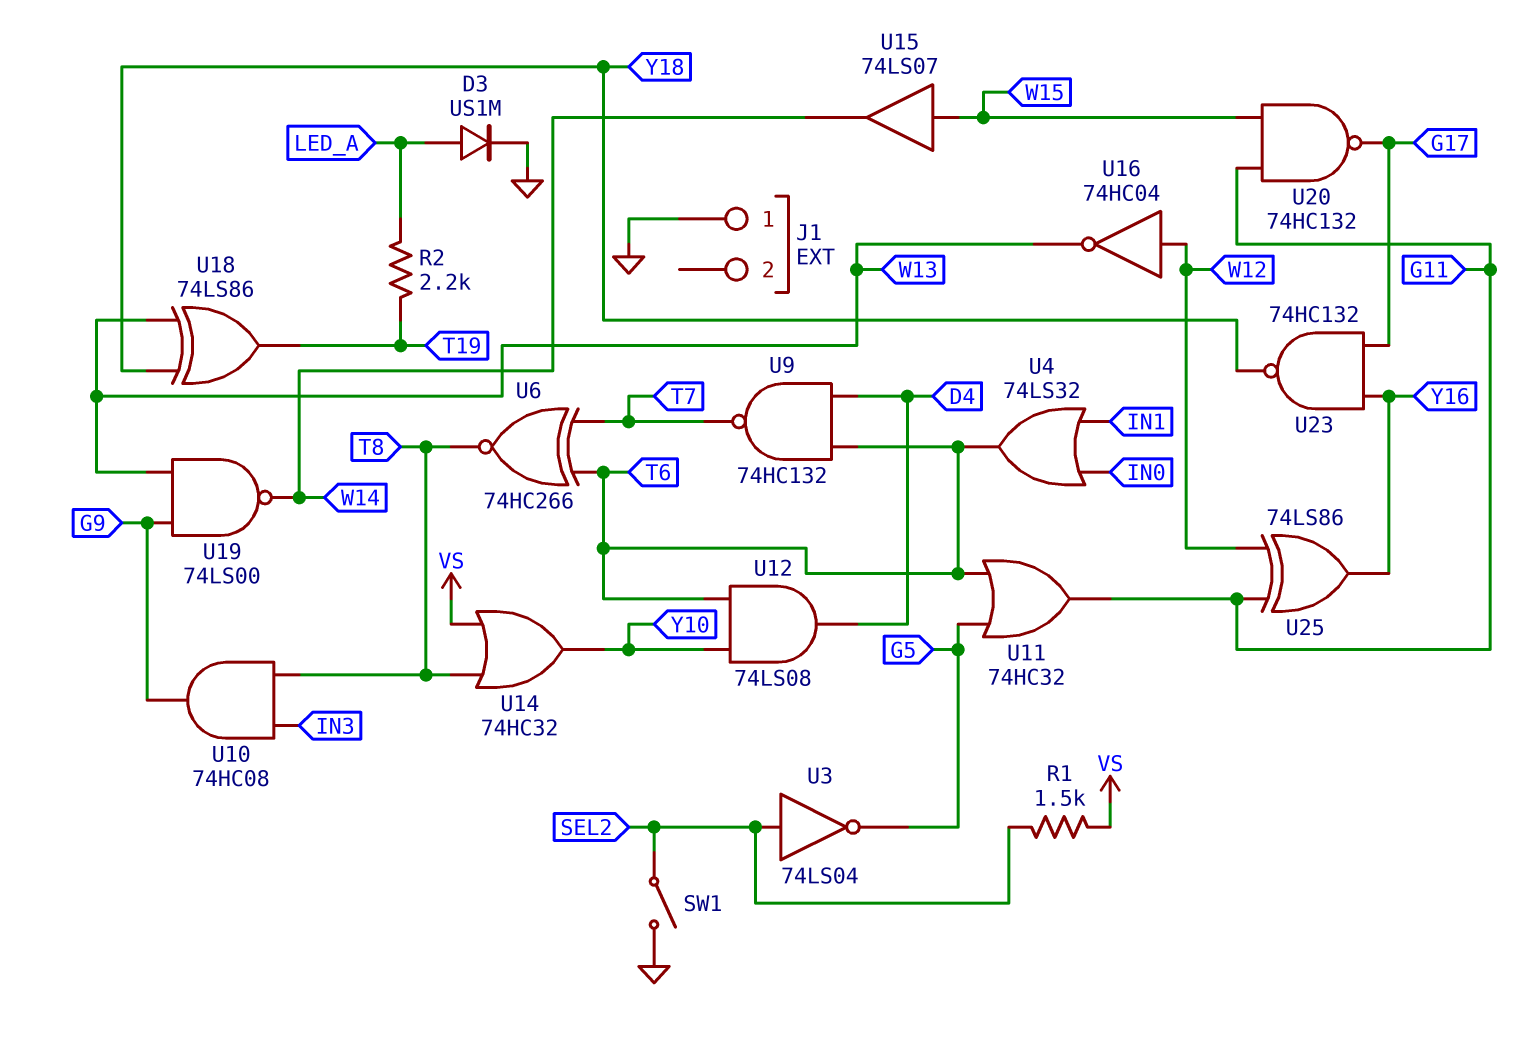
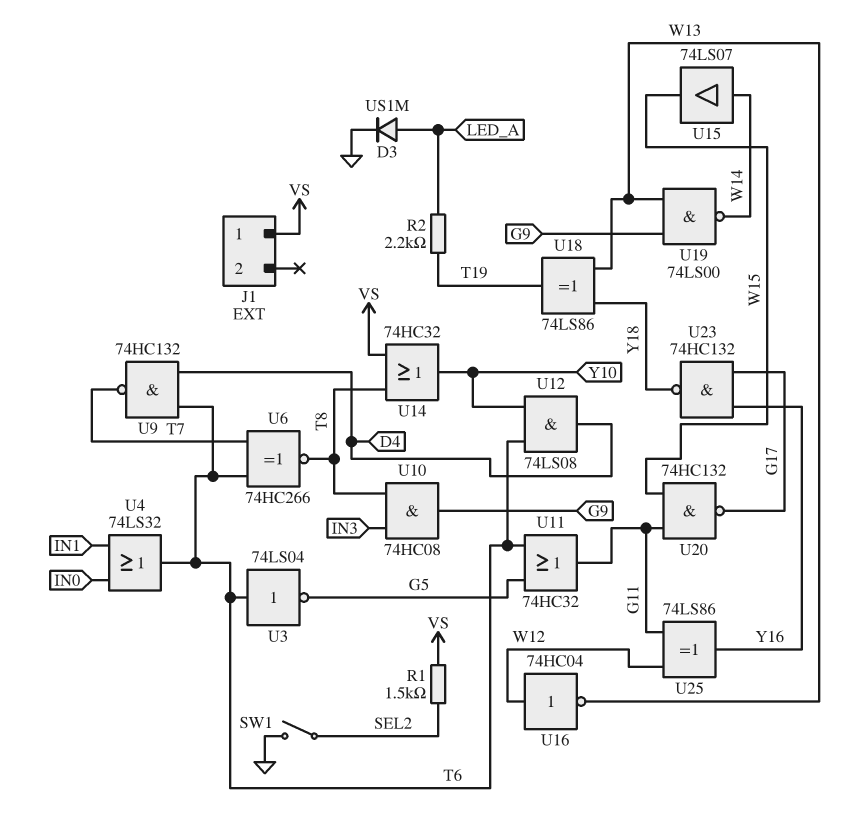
J1 pin 1: GND -> VS
U3: NOT 74LS04 (in SEL2, out G5) -> NOT 74LS04 (in T6, out G5)
U15: buffer 74LS07 (in W15, out W14) -> buffer 74LS07 (in W14, out W15)

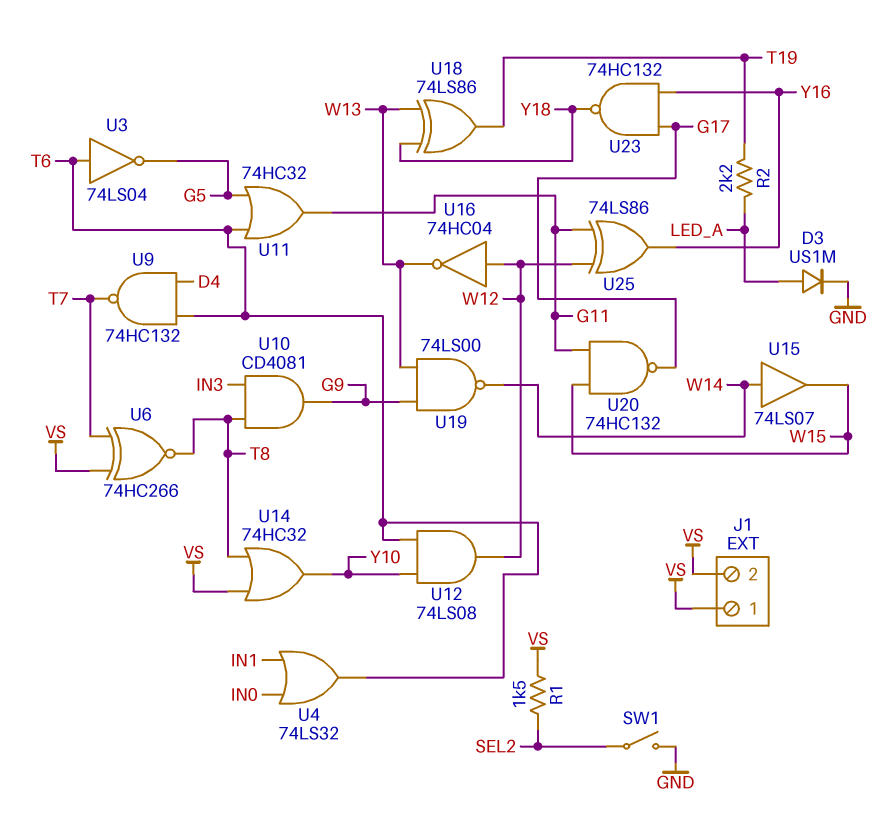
J1 pin 2: none -> VS
U6: XNOR 74HC266 (in T6, in T7, out T8) -> XNOR 74HC266 (in T7, in VS, out T8)
U10: AND 74HC08 (in IN3, in T8, out G9) -> AND CD4081 (in IN3, in T8, out G9)
U12: AND 74LS08 (in T6, in Y10, out D4) -> AND 74LS08 (in T6, in Y10, out W12)

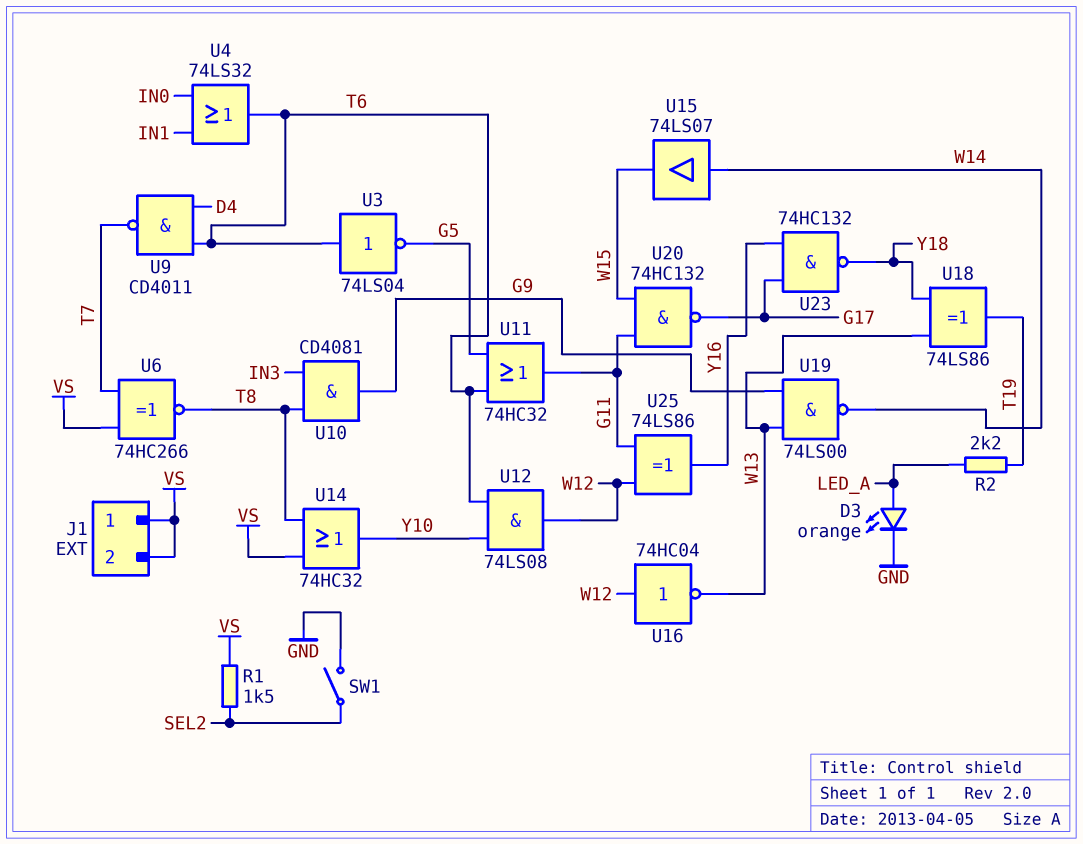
D3: diode US1M (A LED_A, K GND) -> LED orange (A LED_A, K GND)
U9: NAND 74HC132 (in D4, in T6, out T7) -> NAND CD4011 (in D4, in T6, out T7)

